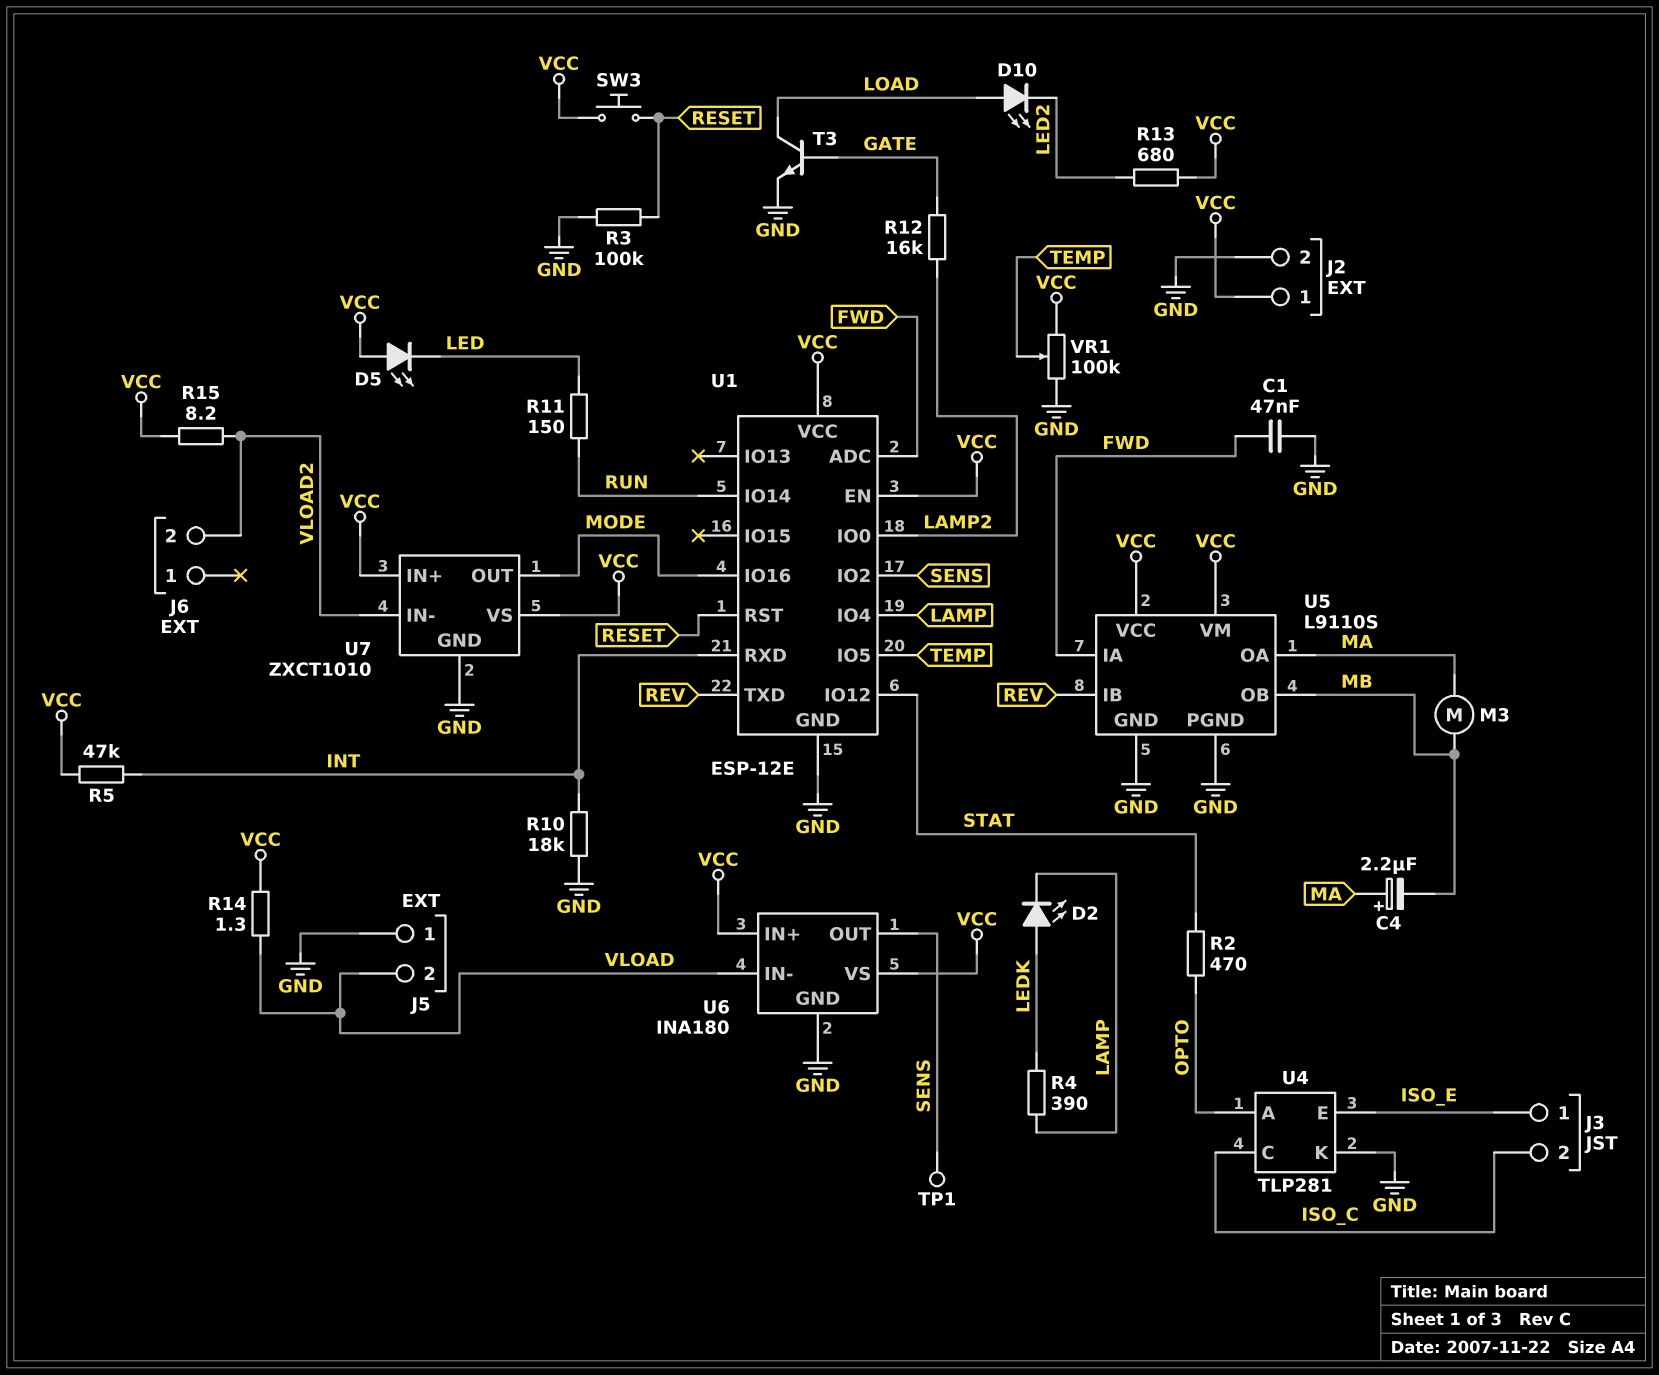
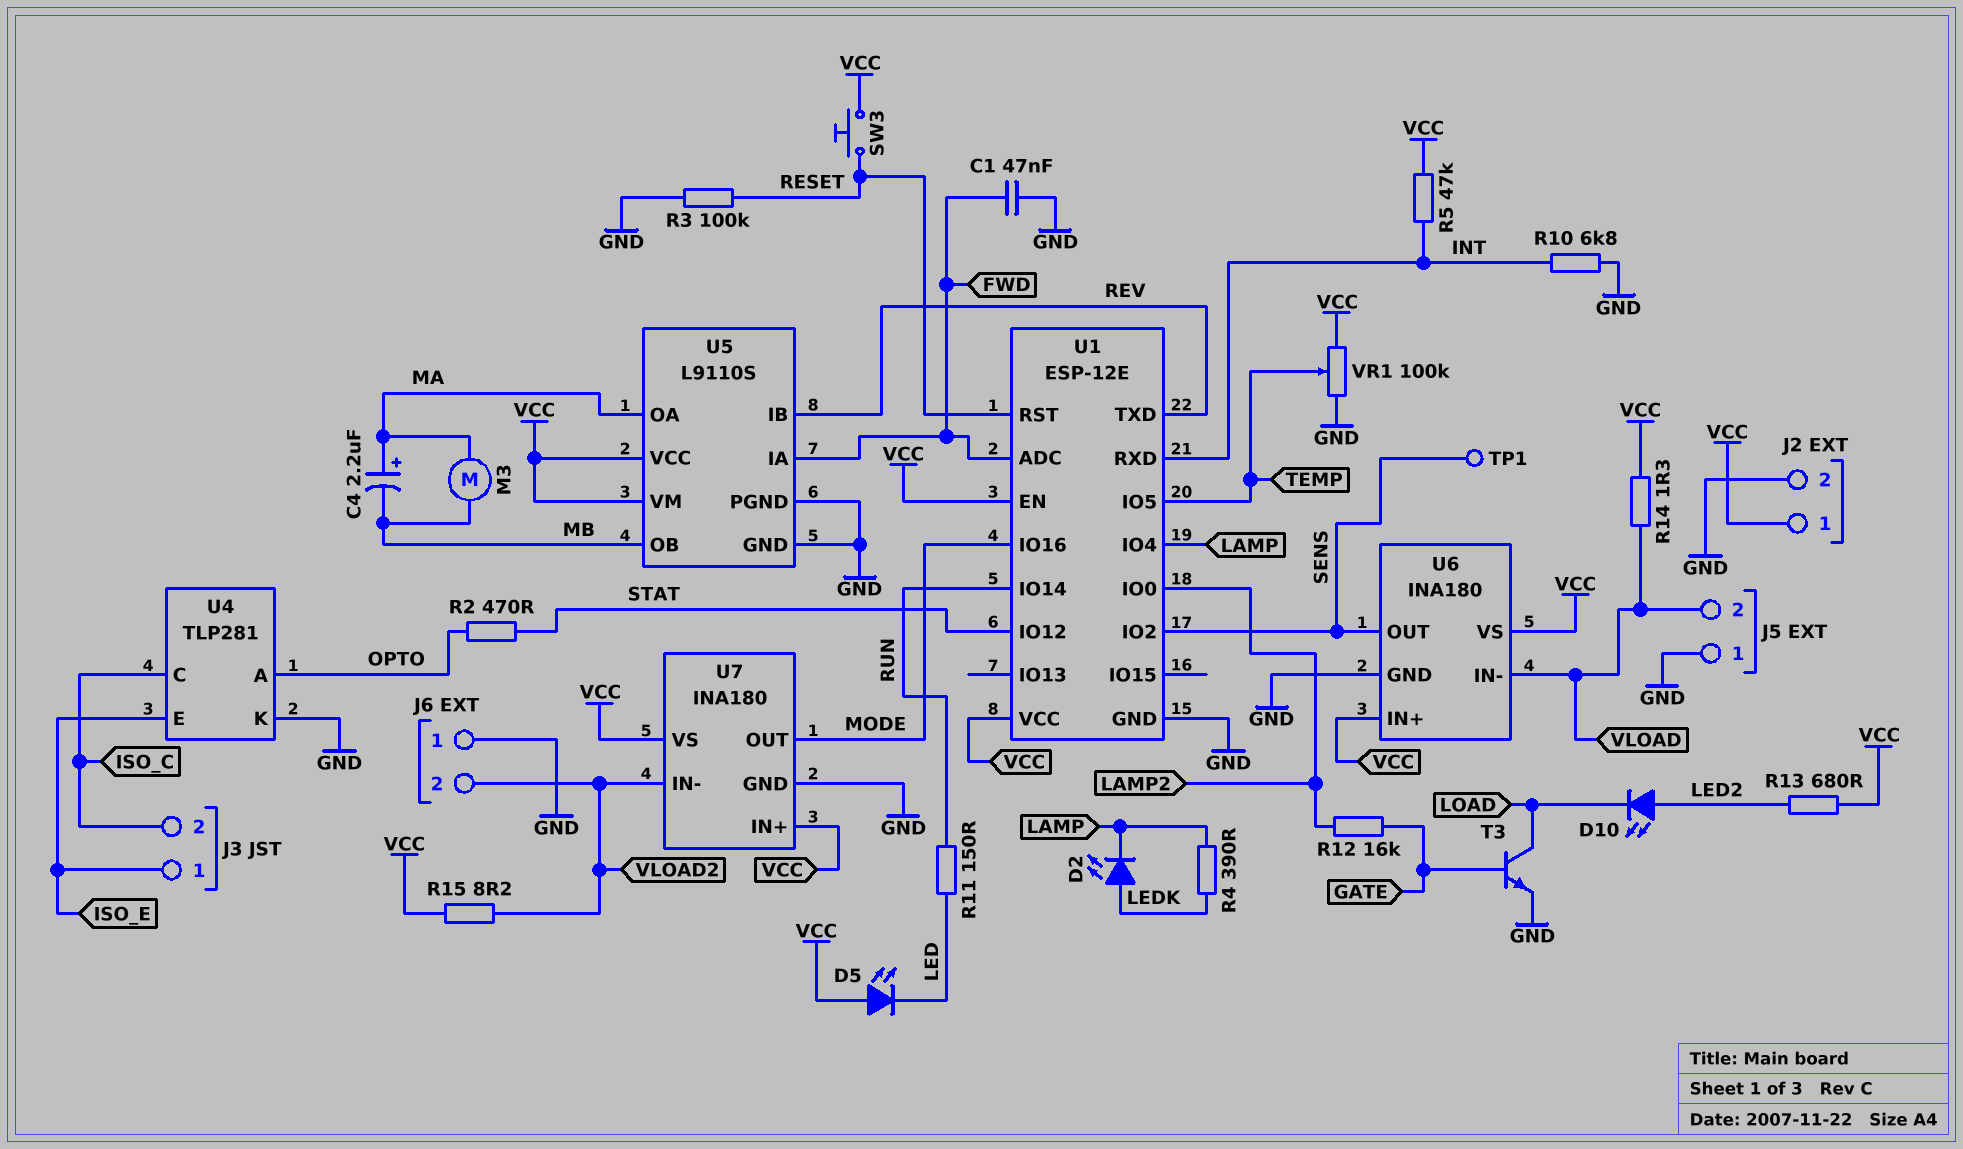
D10: LED (A LOAD, K LED2) -> LED (A LED2, K LOAD)
J6 pin 1: none -> GND
R10: 18k (GND, INT) -> 6.8k (GND, INT)
U7: ZXCT1010 -> INA180

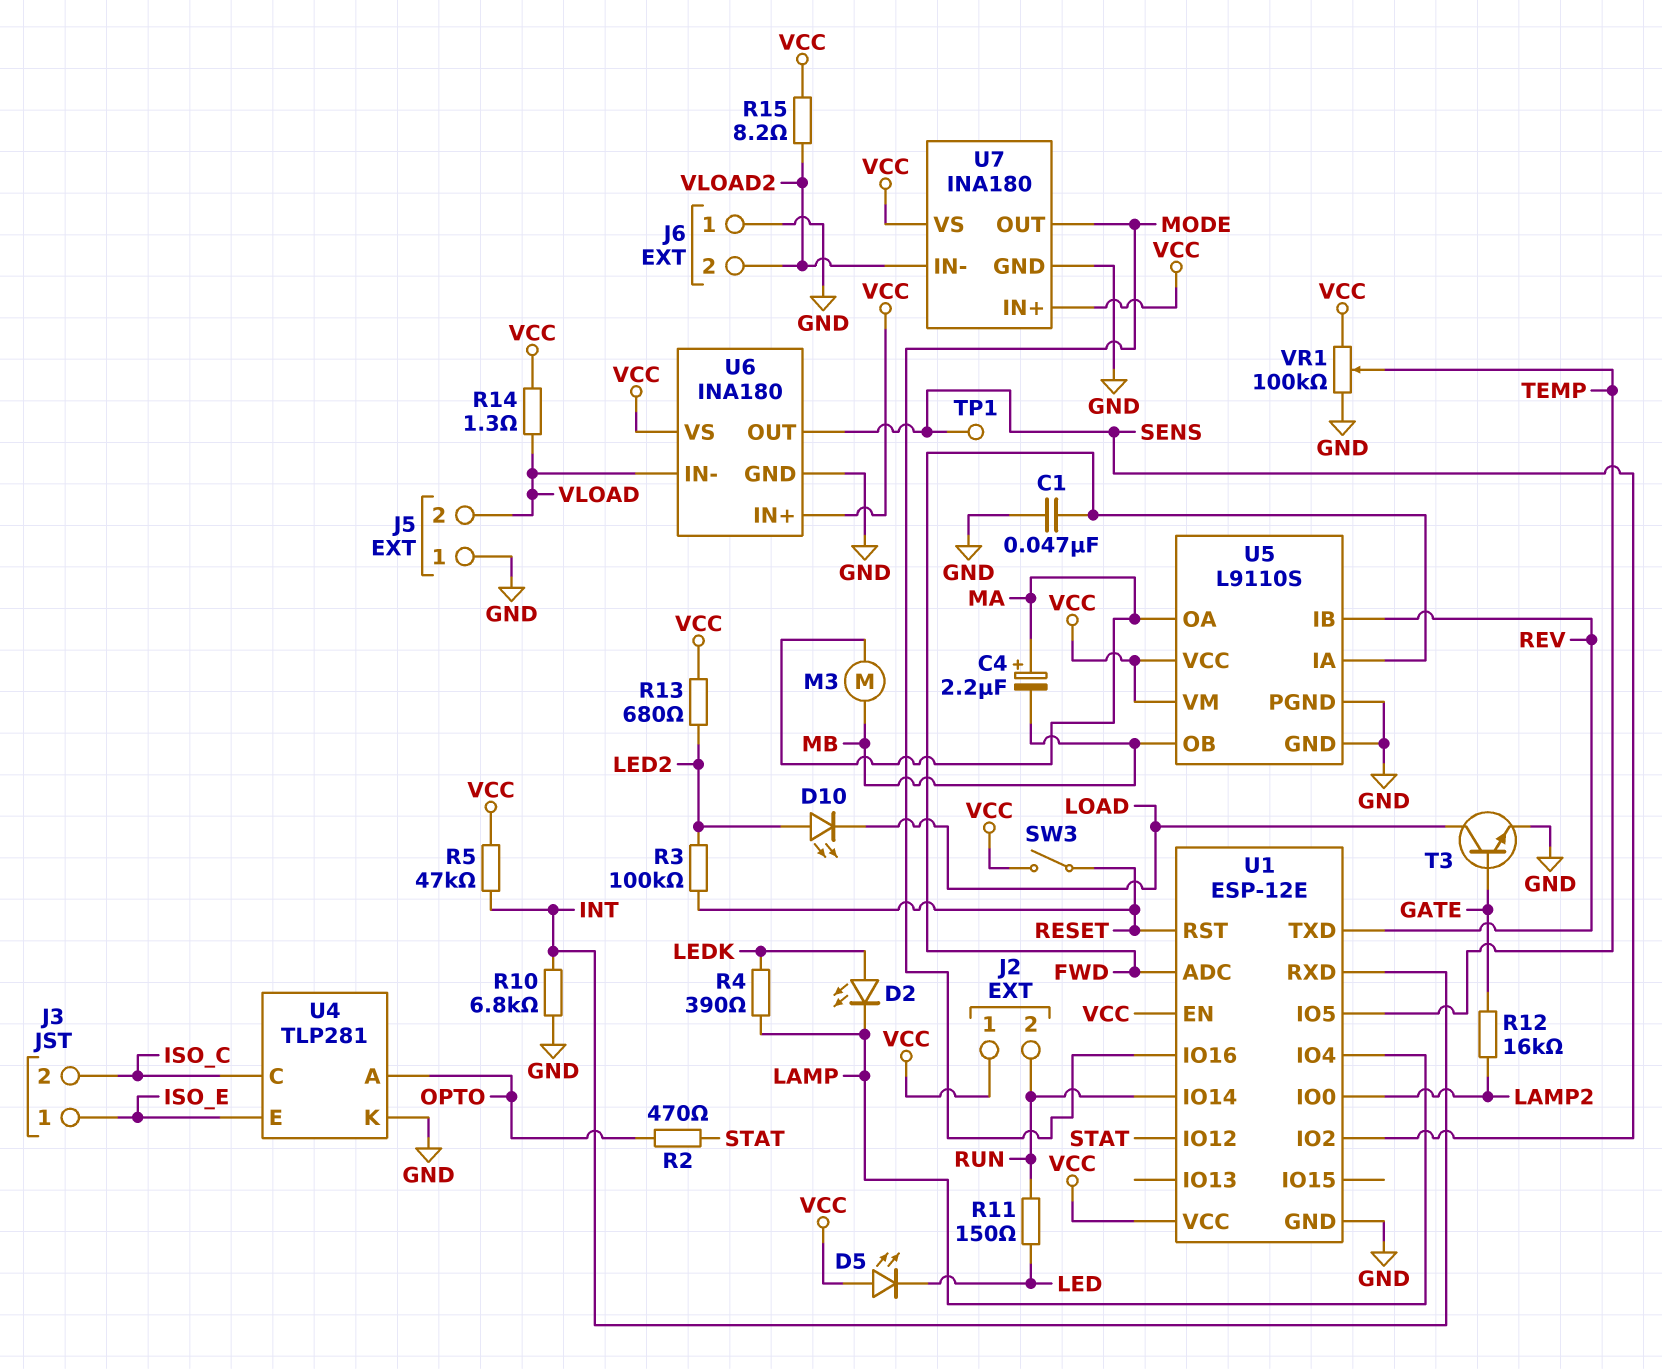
J2 pin 2: GND -> RUN
R3: 100k (GND, RESET) -> 100k (LED2, RESET)
SW3: button (RESET, VCC) -> switch (RESET, VCC)

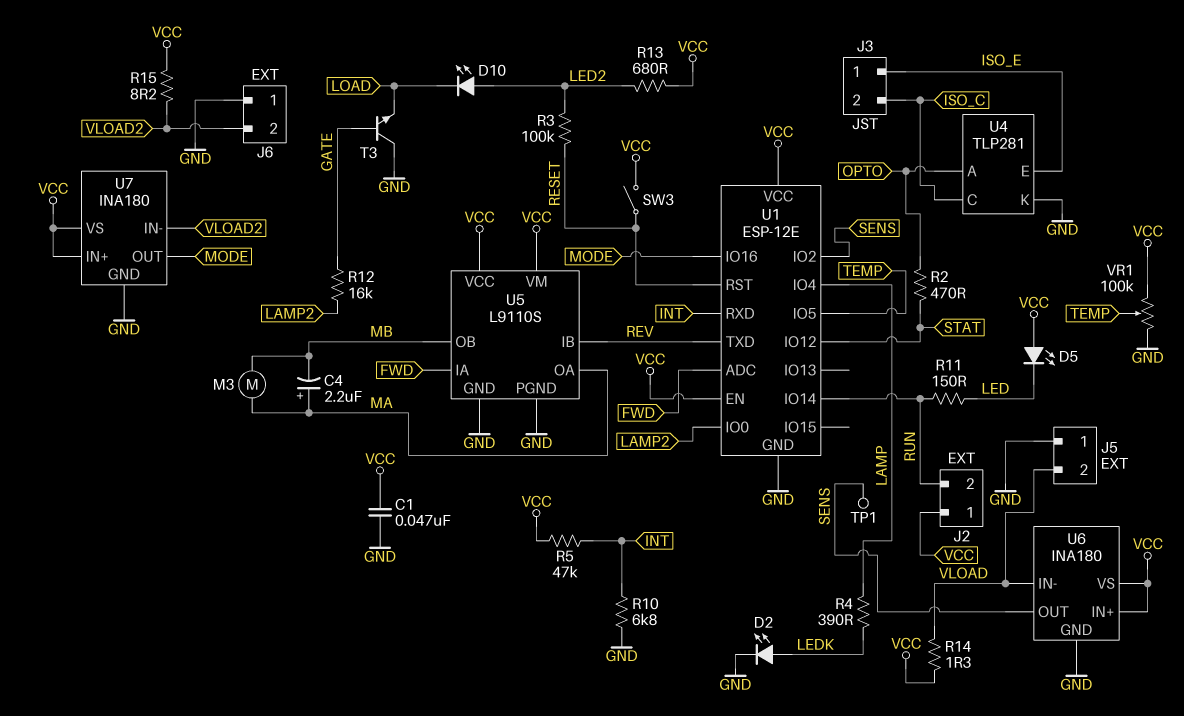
C1: 47nF (FWD, GND) -> 47nF (GND, VCC)
D2: LED (A LEDK, K LAMP) -> LED (A LEDK, K GND)
T3: NPN (B GATE, C LOAD, E GND) -> NPN (B GATE, C GND, E LOAD)

